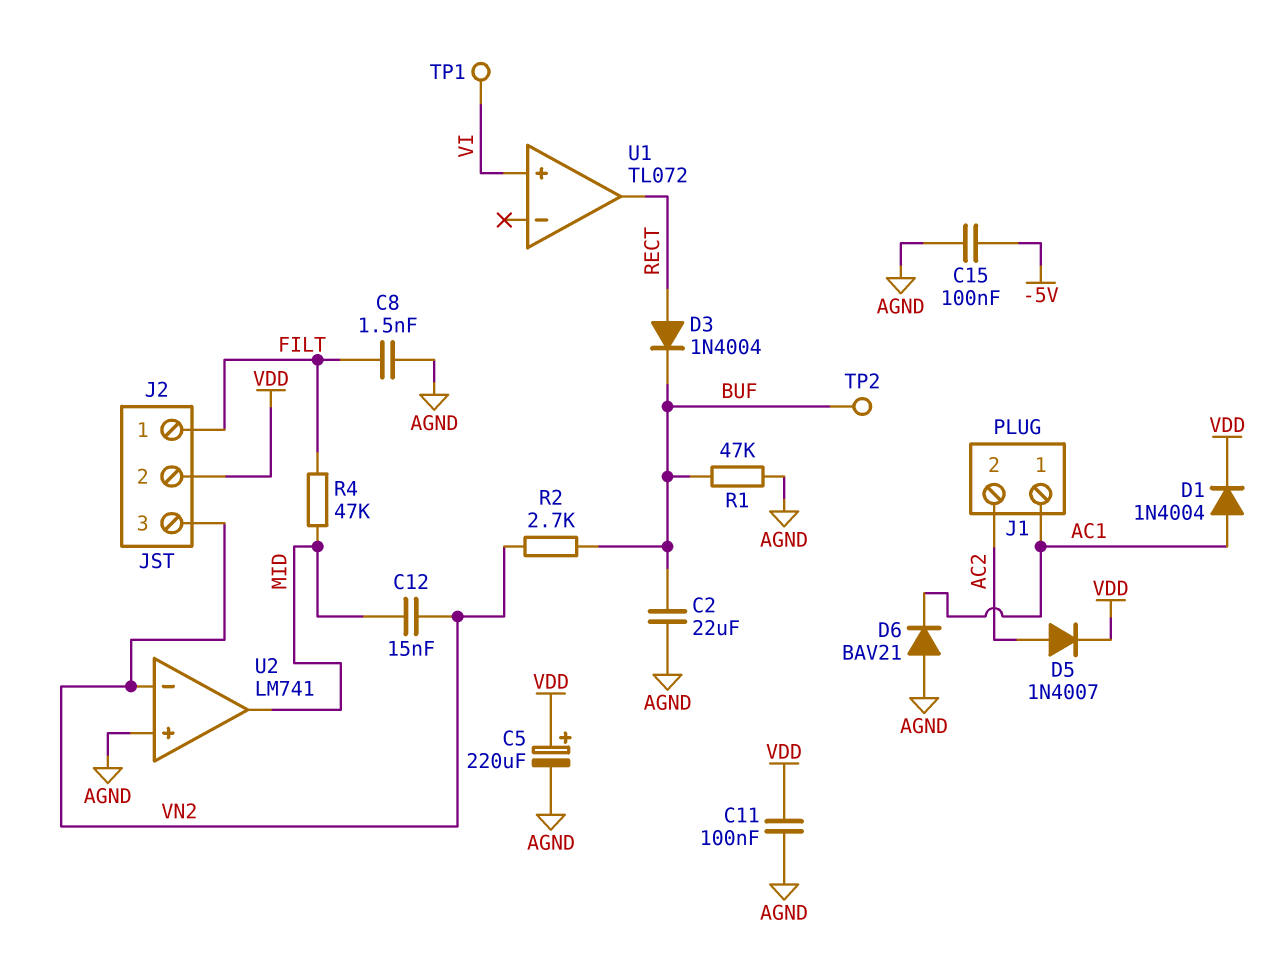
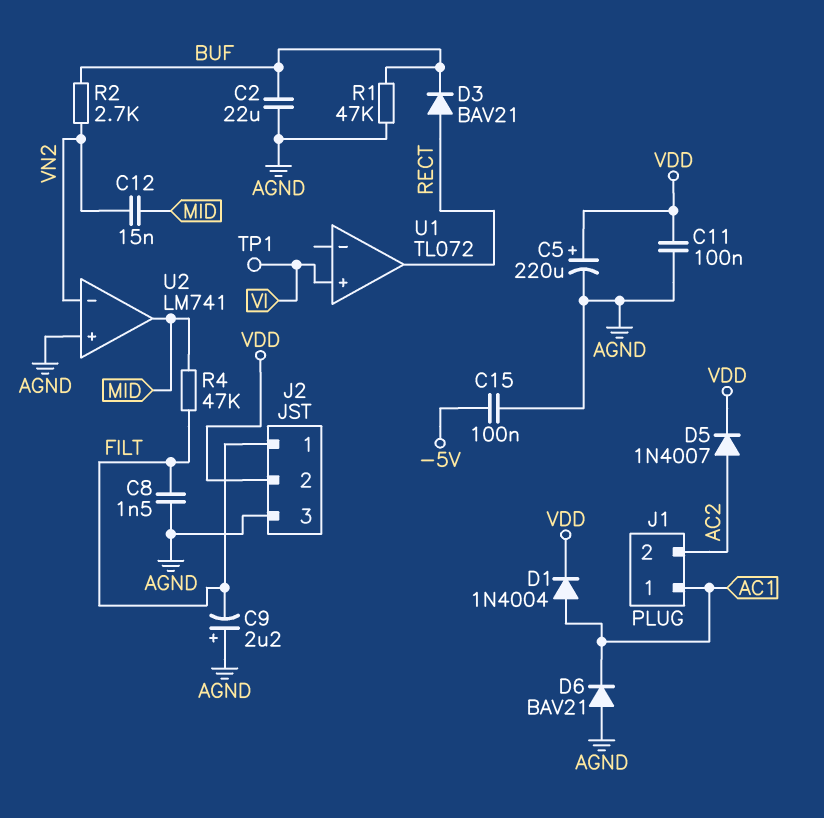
C9: none -> 2.2uF (plus AGND, minus FILT)
D3: diode 1N4004 (A RECT, K BUF) -> diode BAV21 (A RECT, K BUF)
J2 pin 3: VN2 -> AGND
TP2: test point (BUF) -> none

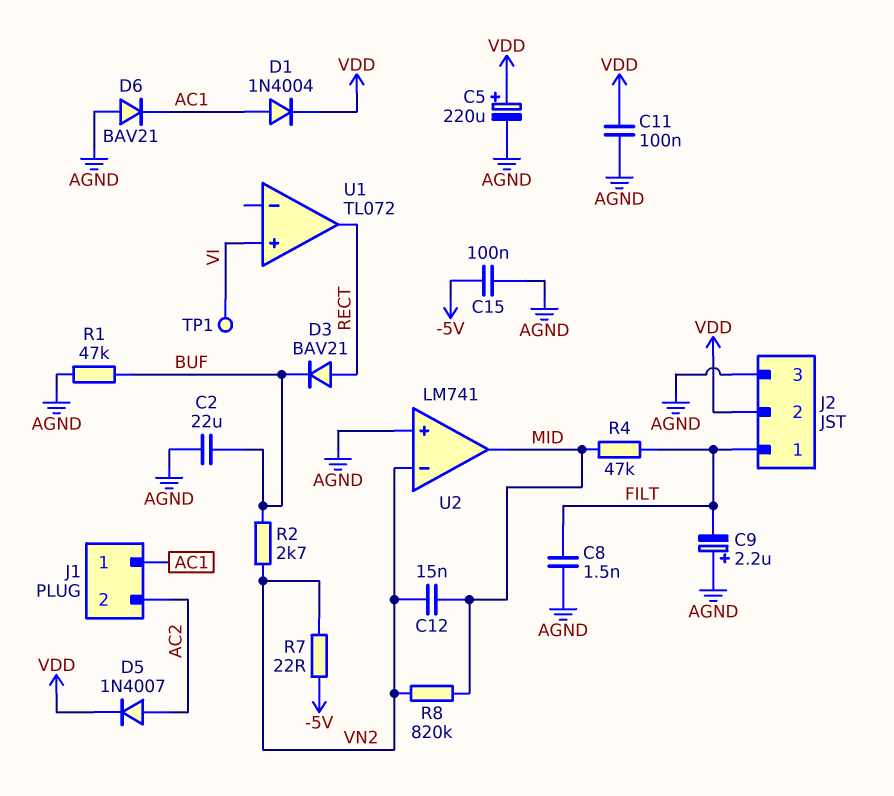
R7: none -> 22 (-5V, VN2)
R8: none -> 820k (MID, VN2)

